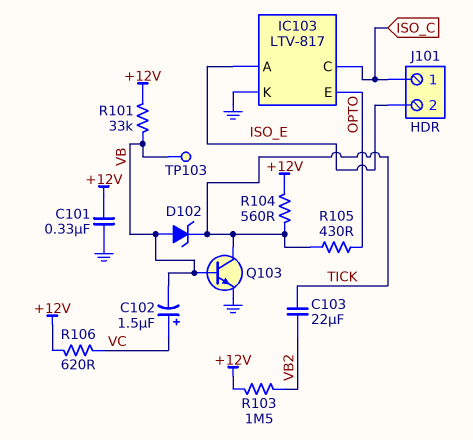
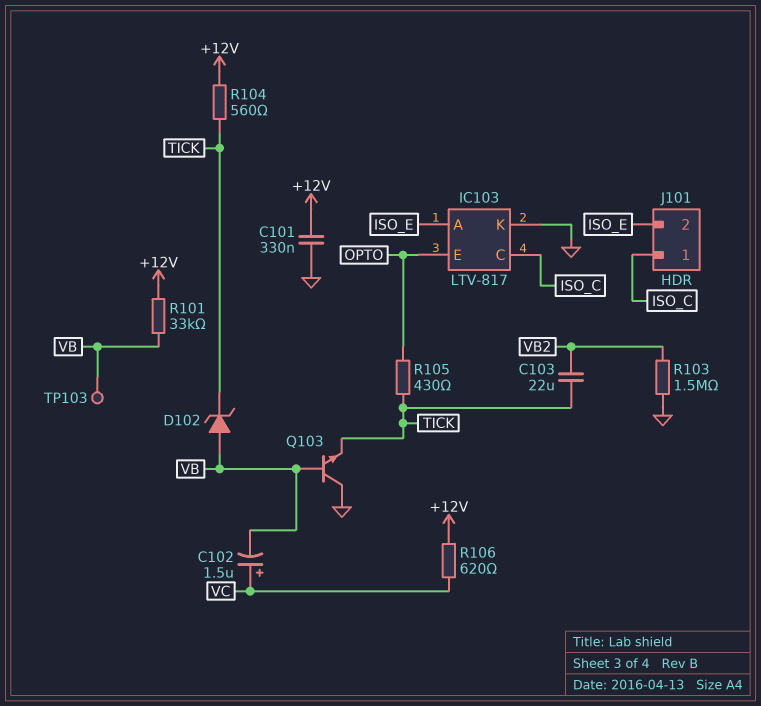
Q103: NPN (B VB, C TICK, E GND) -> NPN (B VB, C GND, E TICK)
R103: 1.5M (+12V, VB2) -> 1.5M (GND, VB2)

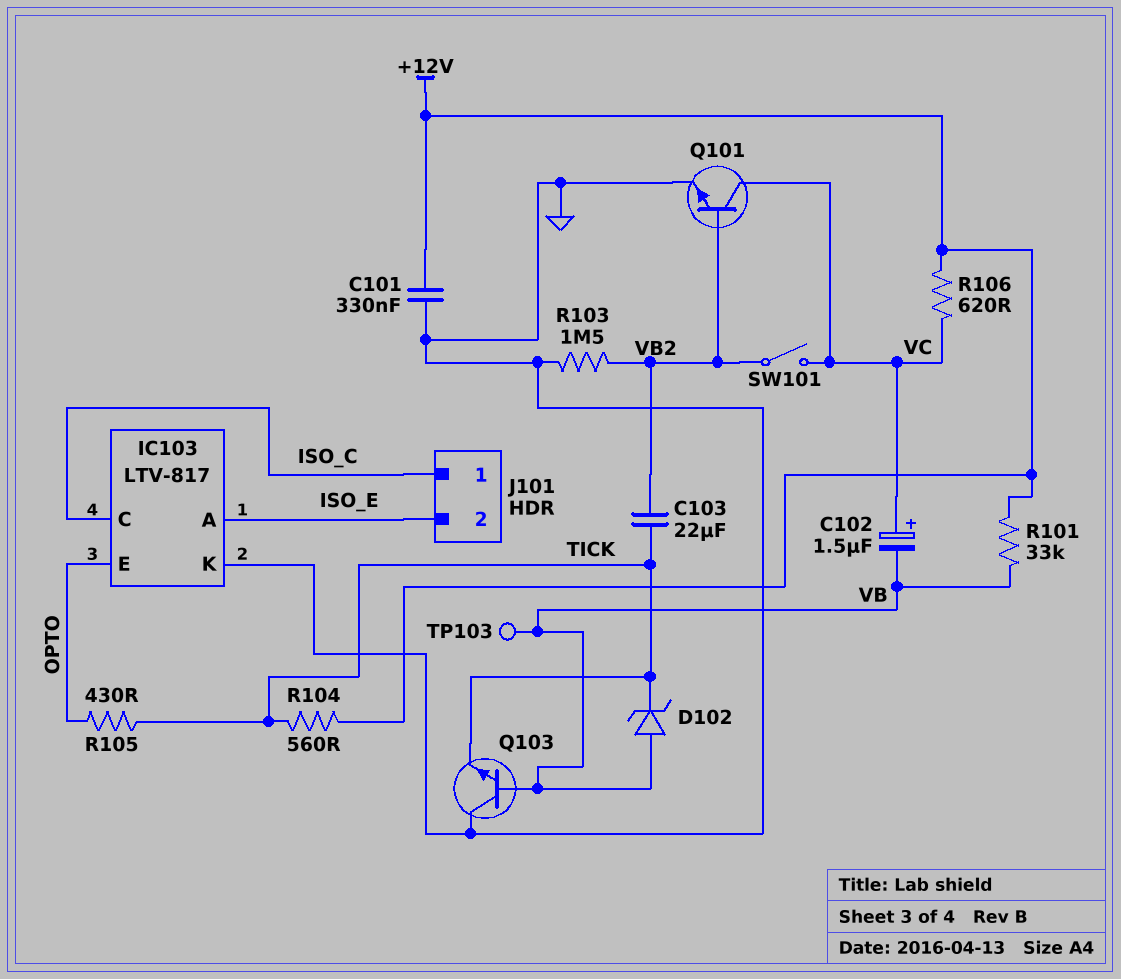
Q101: none -> NPN (B VB2, C VC, E GND)
SW101: none -> switch (VB2, VC)

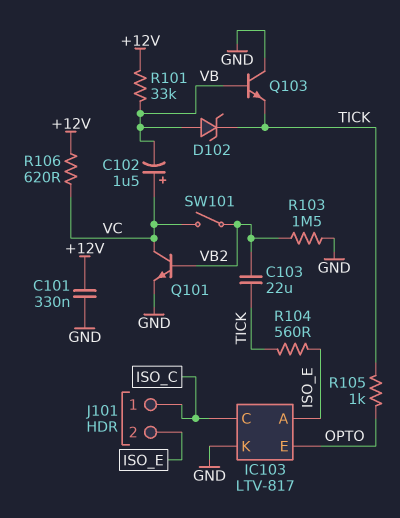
R104: 560 (+12V, TICK) -> 560 (ISO_E, TICK)
R105: 430 (OPTO, TICK) -> 1k (OPTO, TICK)
TP103: test point (VB) -> none

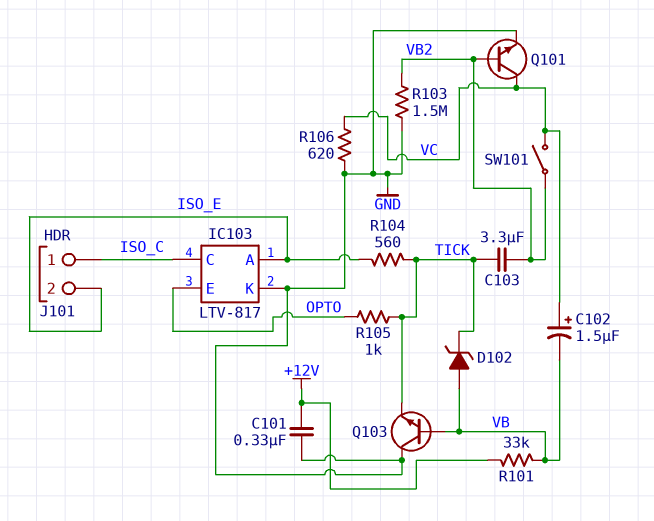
C103: 22uF (TICK, VB2) -> 3.3uF (TICK, VB2)
R106: 620 (+12V, VC) -> 620 (GND, VC)

